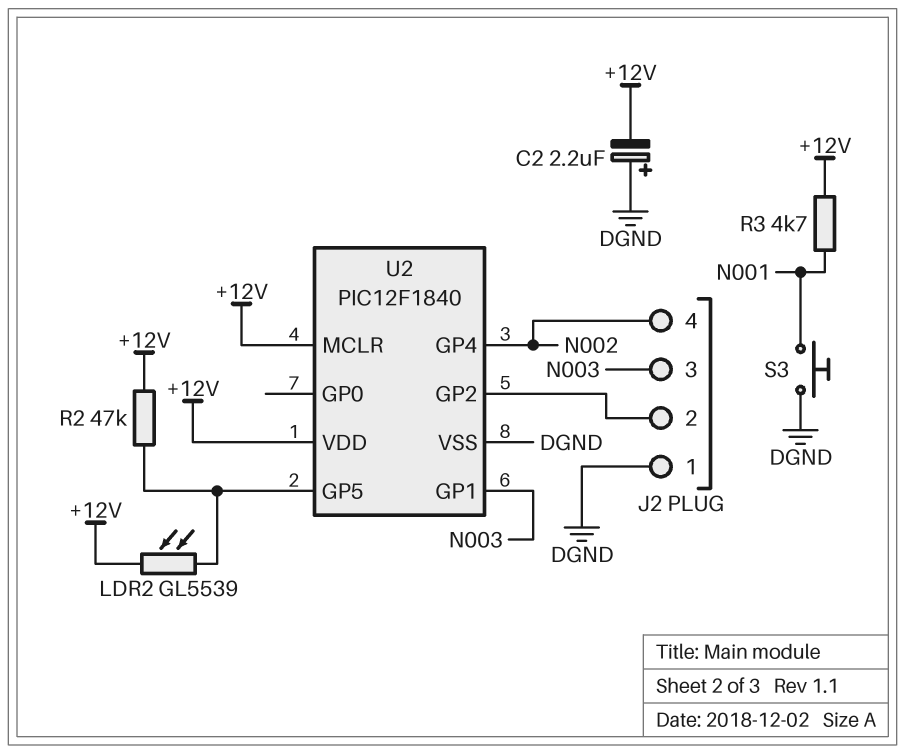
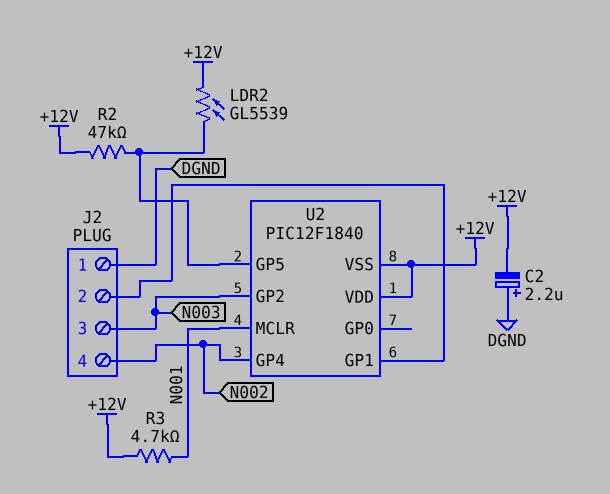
S3: button (DGND, N001) -> none
U2 pin GP1: N003 -> J2/2
U2 pin GP2: J2/2 -> N003
U2 pin MCLR: +12V -> N001
U2 pin VSS: DGND -> +12V

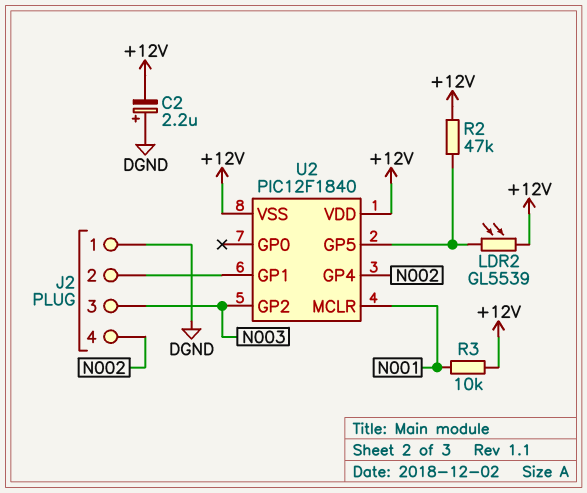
R3: 4.7k (+12V, N001) -> 10k (+12V, N001)

